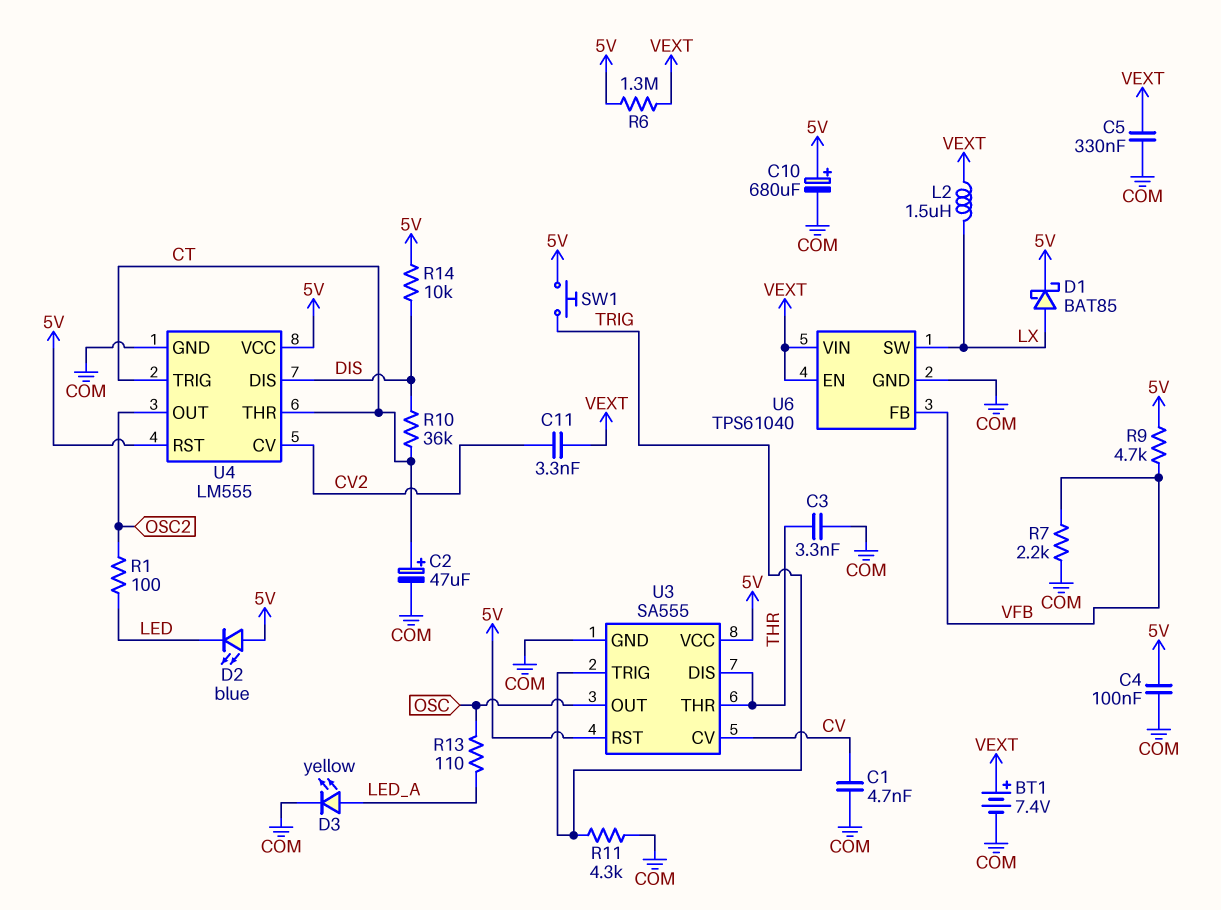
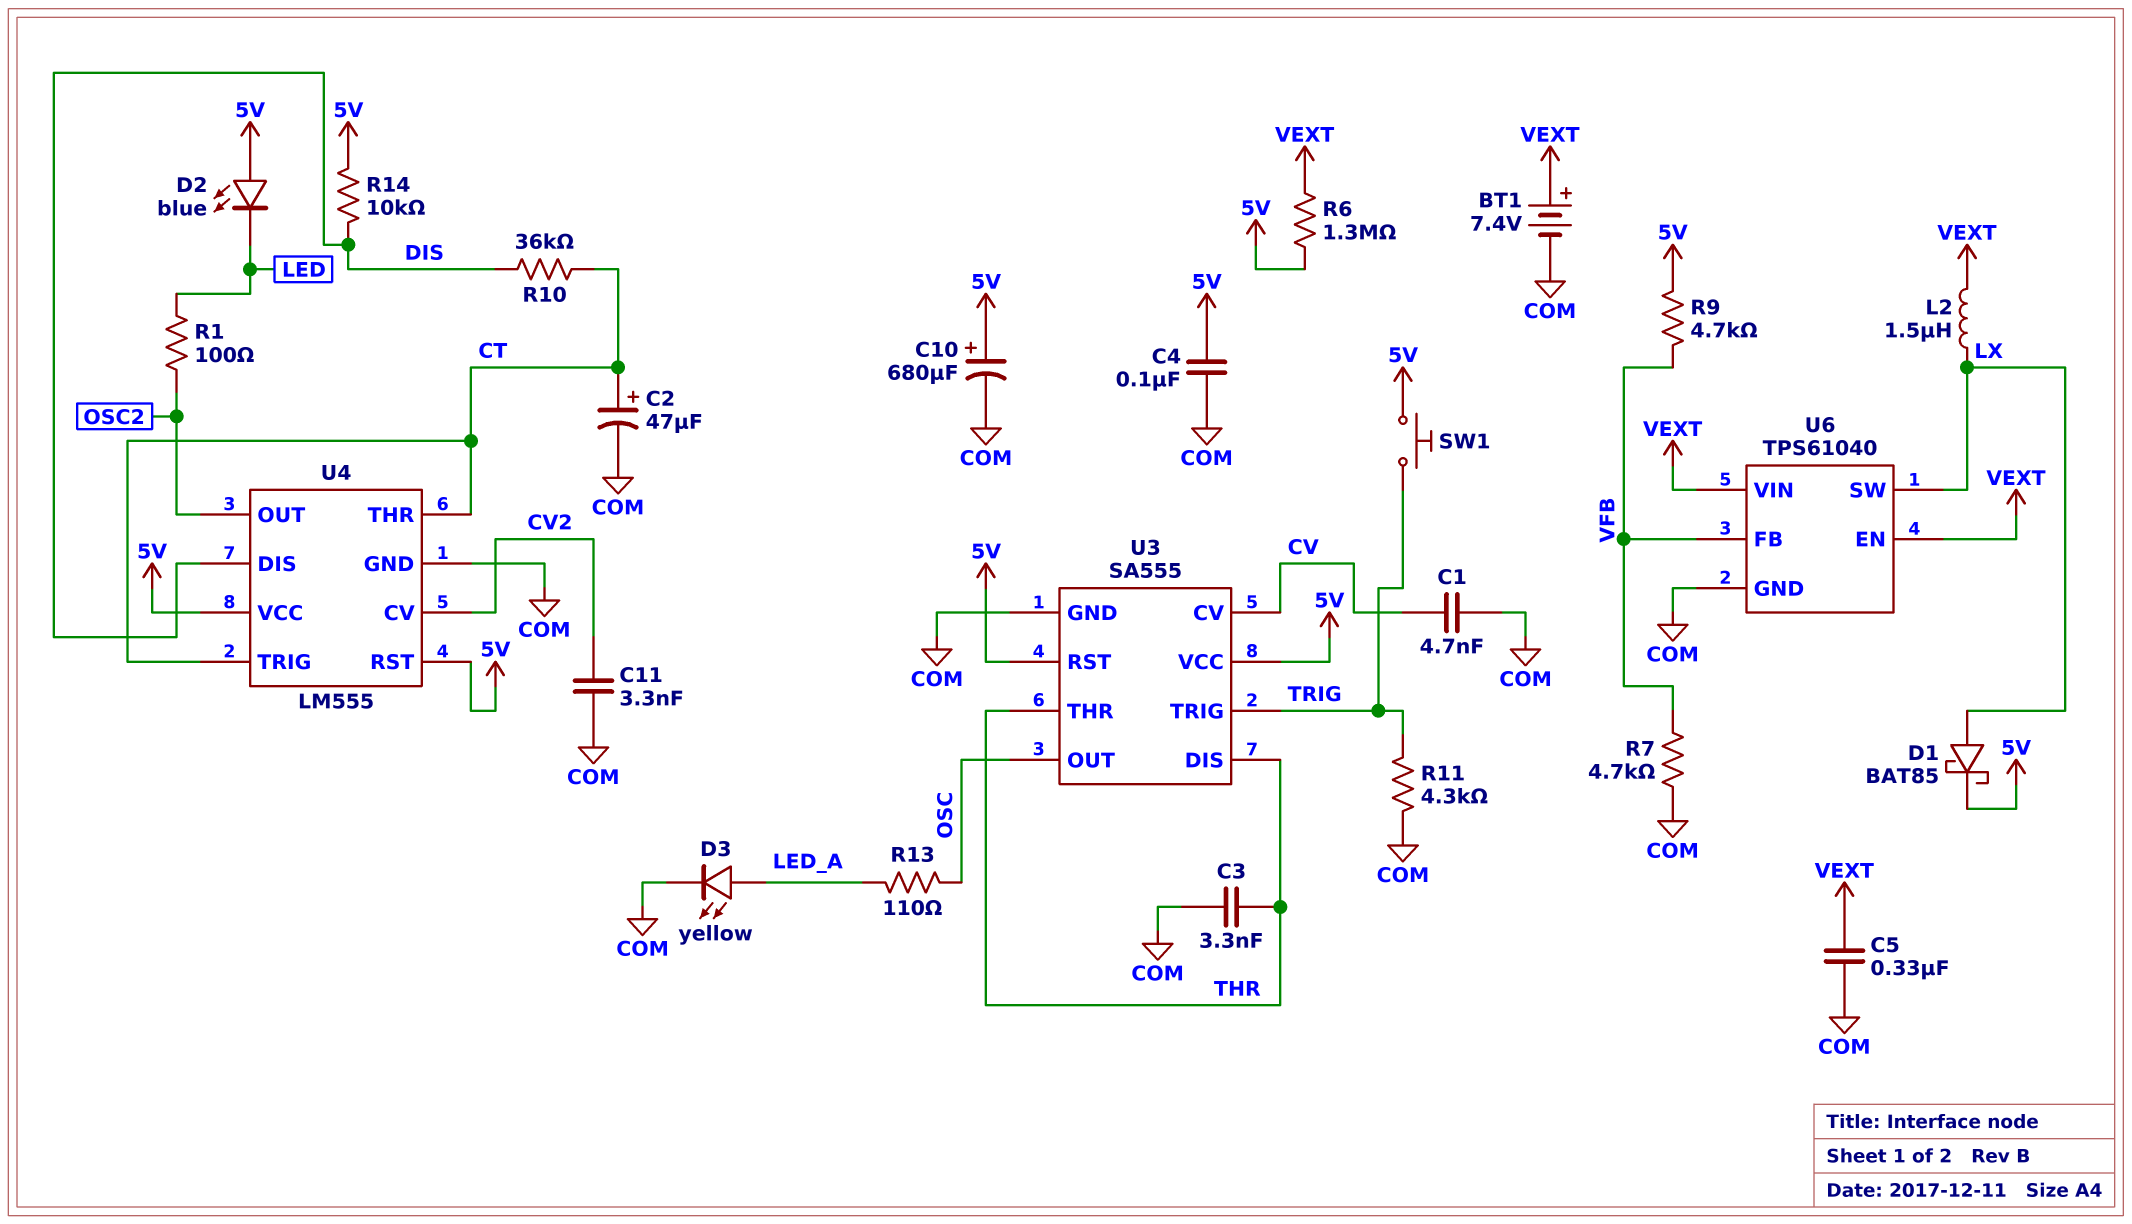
C11: 3.3nF (CV2, VEXT) -> 3.3nF (COM, CV2)
R7: 2.2k (COM, VFB) -> 4.7k (COM, VFB)

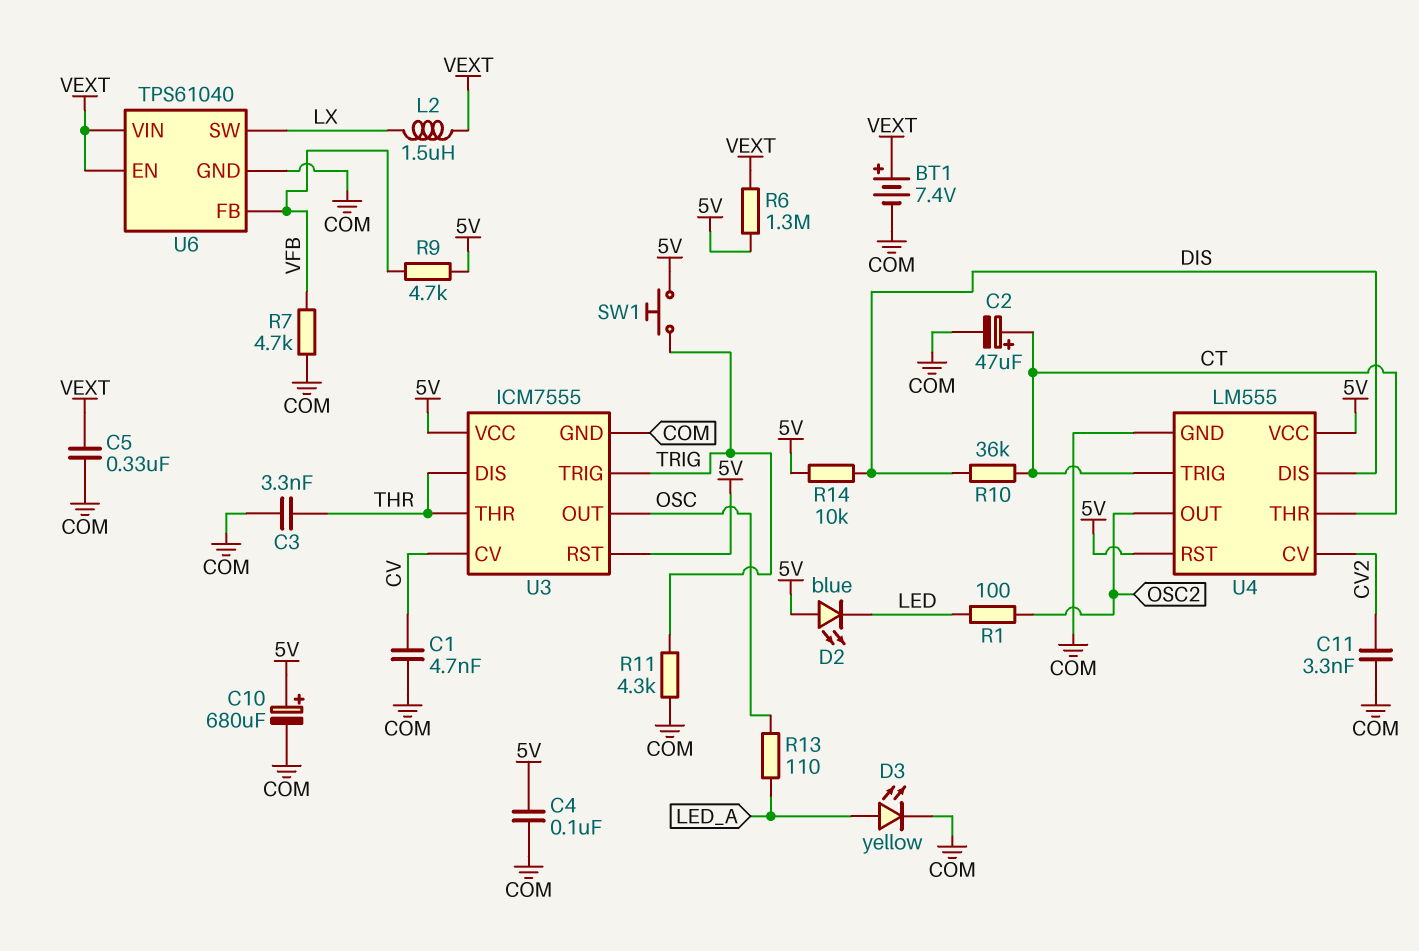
D1: schottky BAT85 (A LX, K 5V) -> none
U3: SA555 -> ICM7555

